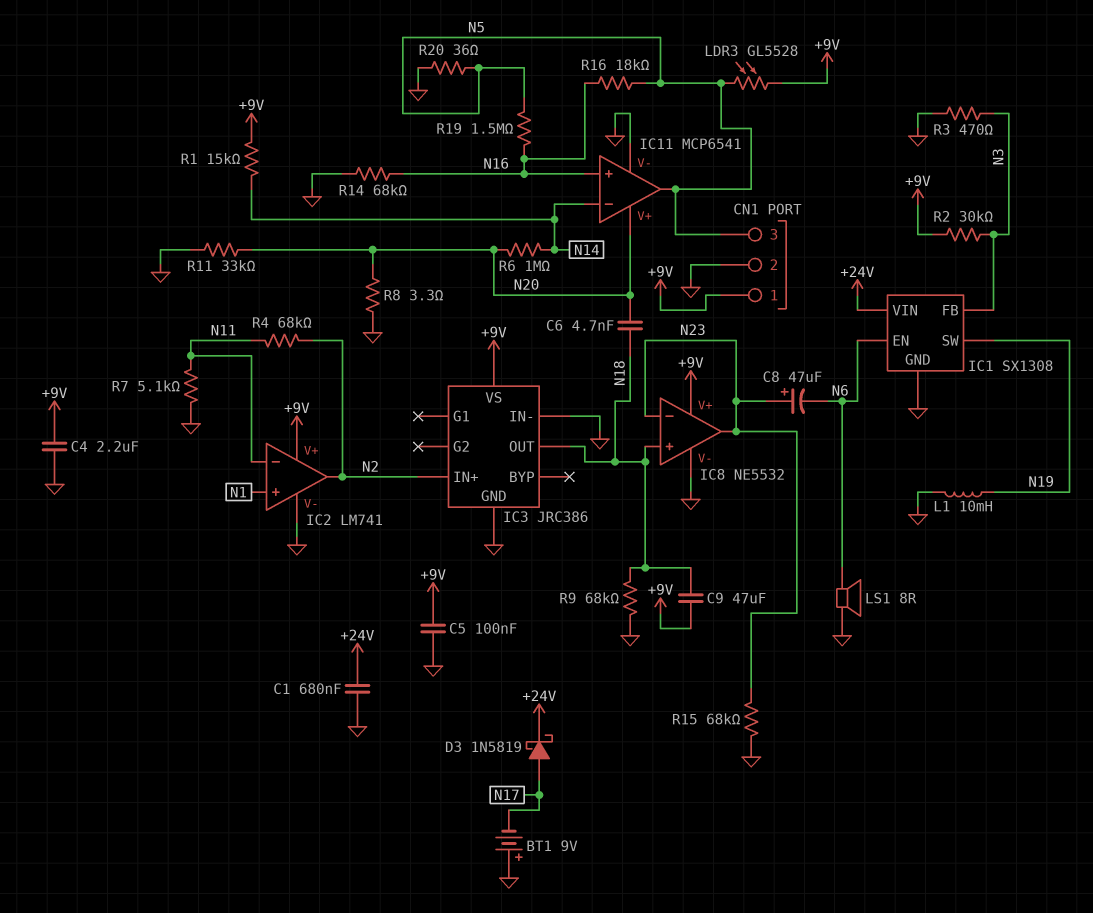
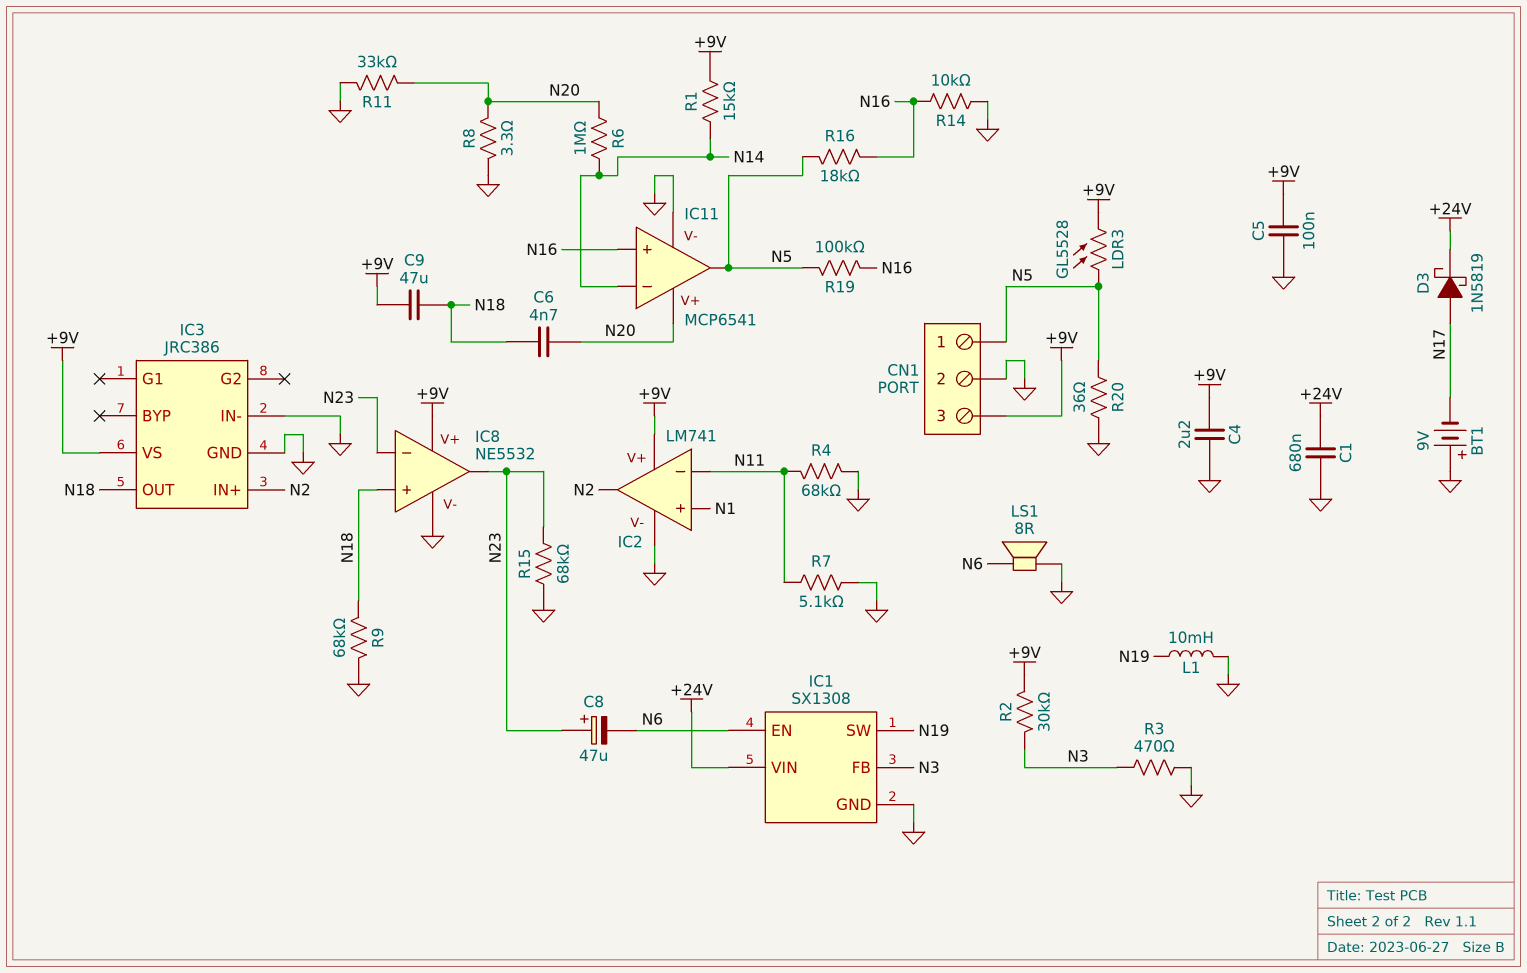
CN1 pin 1: +9V -> N5
CN1 pin 3: N5 -> +9V
R4: 68k (N2, N11) -> 68k (GND, N11)
R14: 68k (GND, N16) -> 10k (GND, N16)
R19: 1.5M (N5, N16) -> 100k (N5, N16)

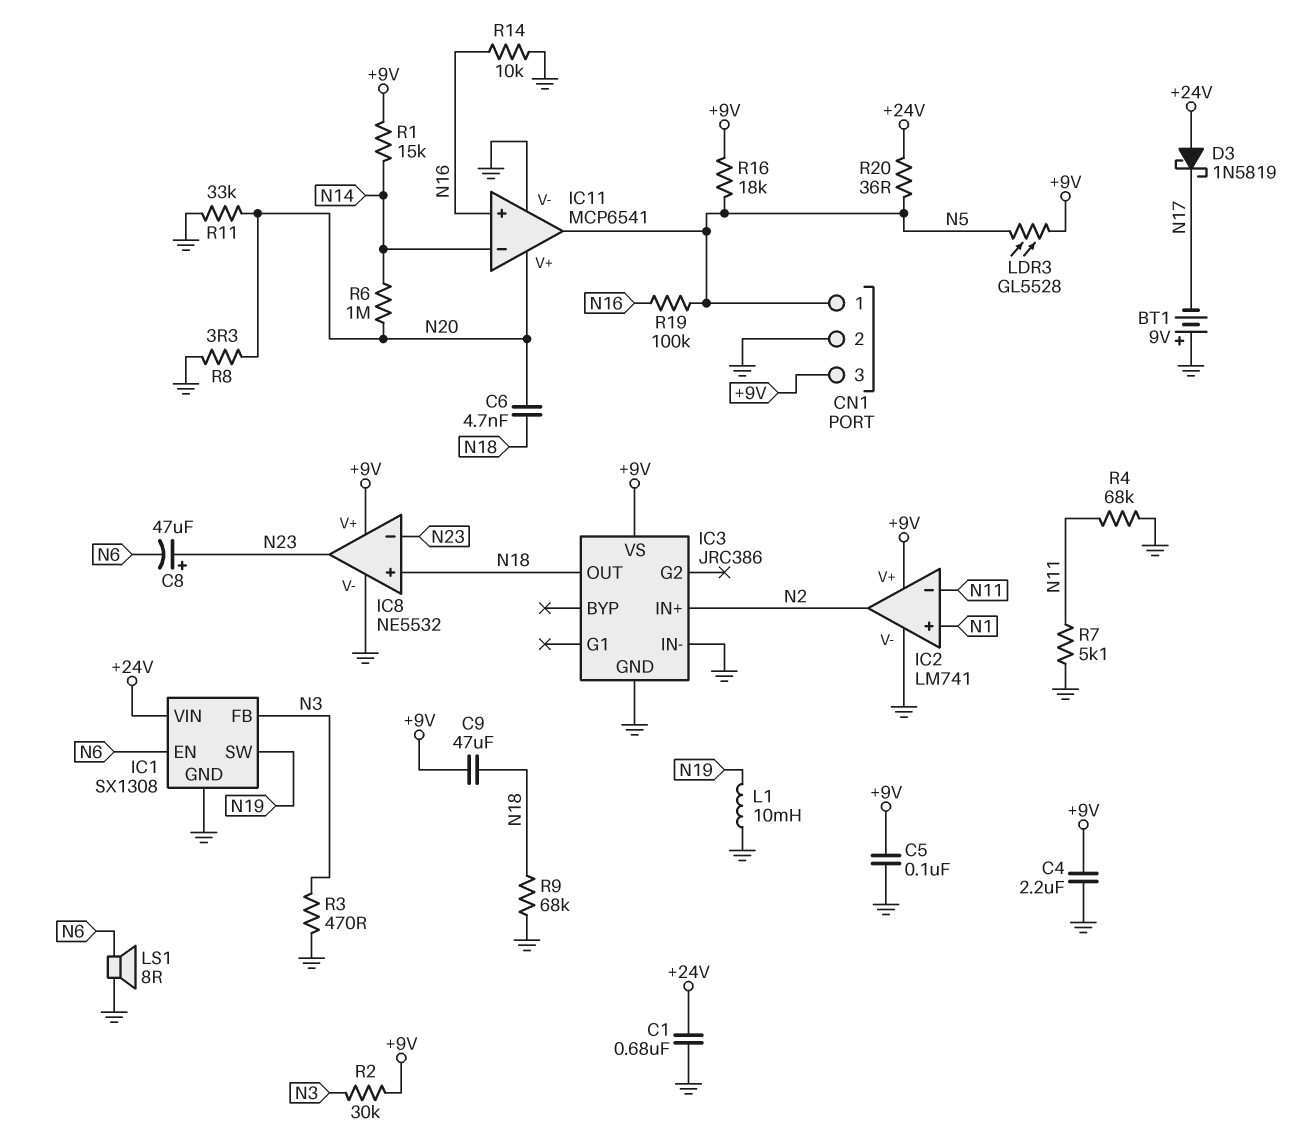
D3: schottky 1N5819 (A N17, K +24V) -> schottky 1N5819 (A +24V, K N17)
R15: 68k (GND, N23) -> none
R16: 18k (N5, N16) -> 18k (+9V, N5)
R20: 36 (GND, N5) -> 36 (+24V, N5)

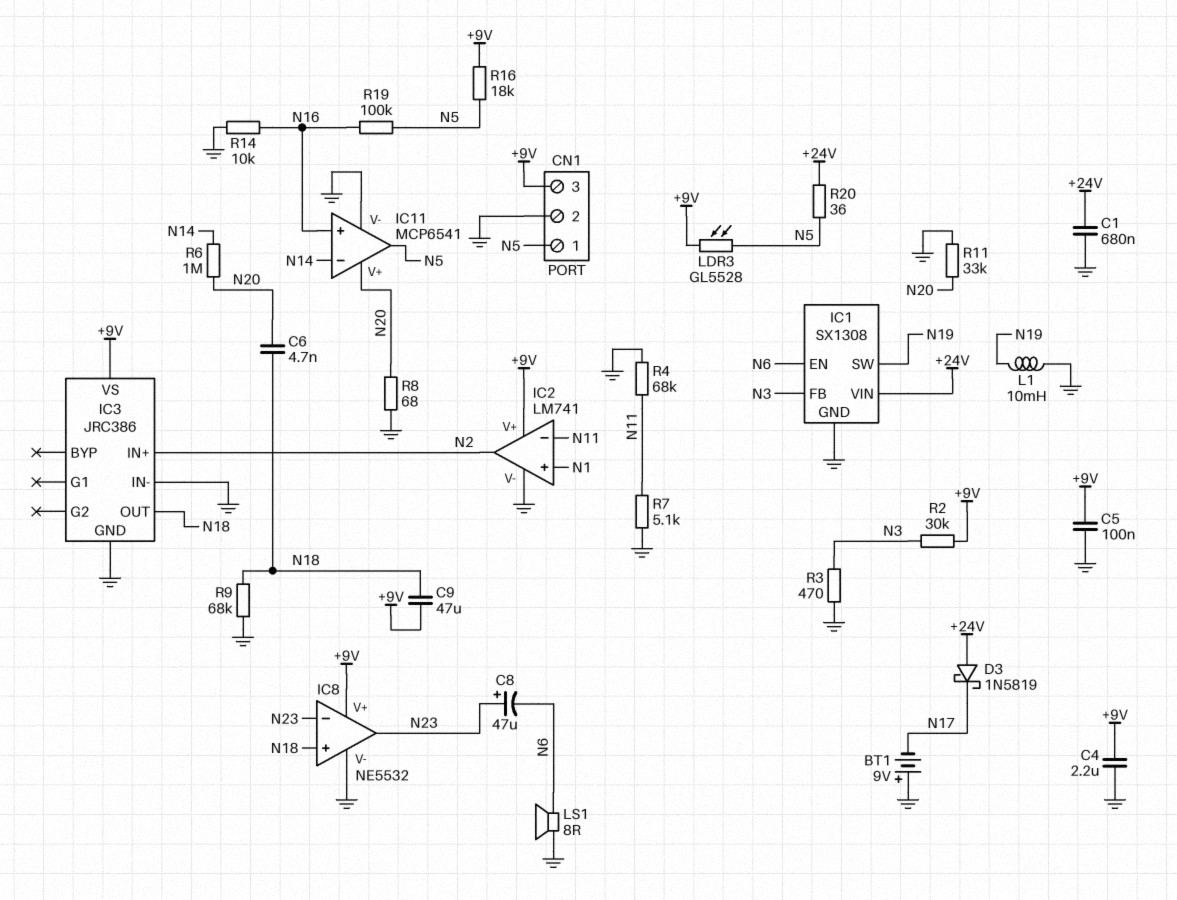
R1: 15k (+9V, N14) -> none
R8: 3.3 (GND, N20) -> 68 (GND, N20)

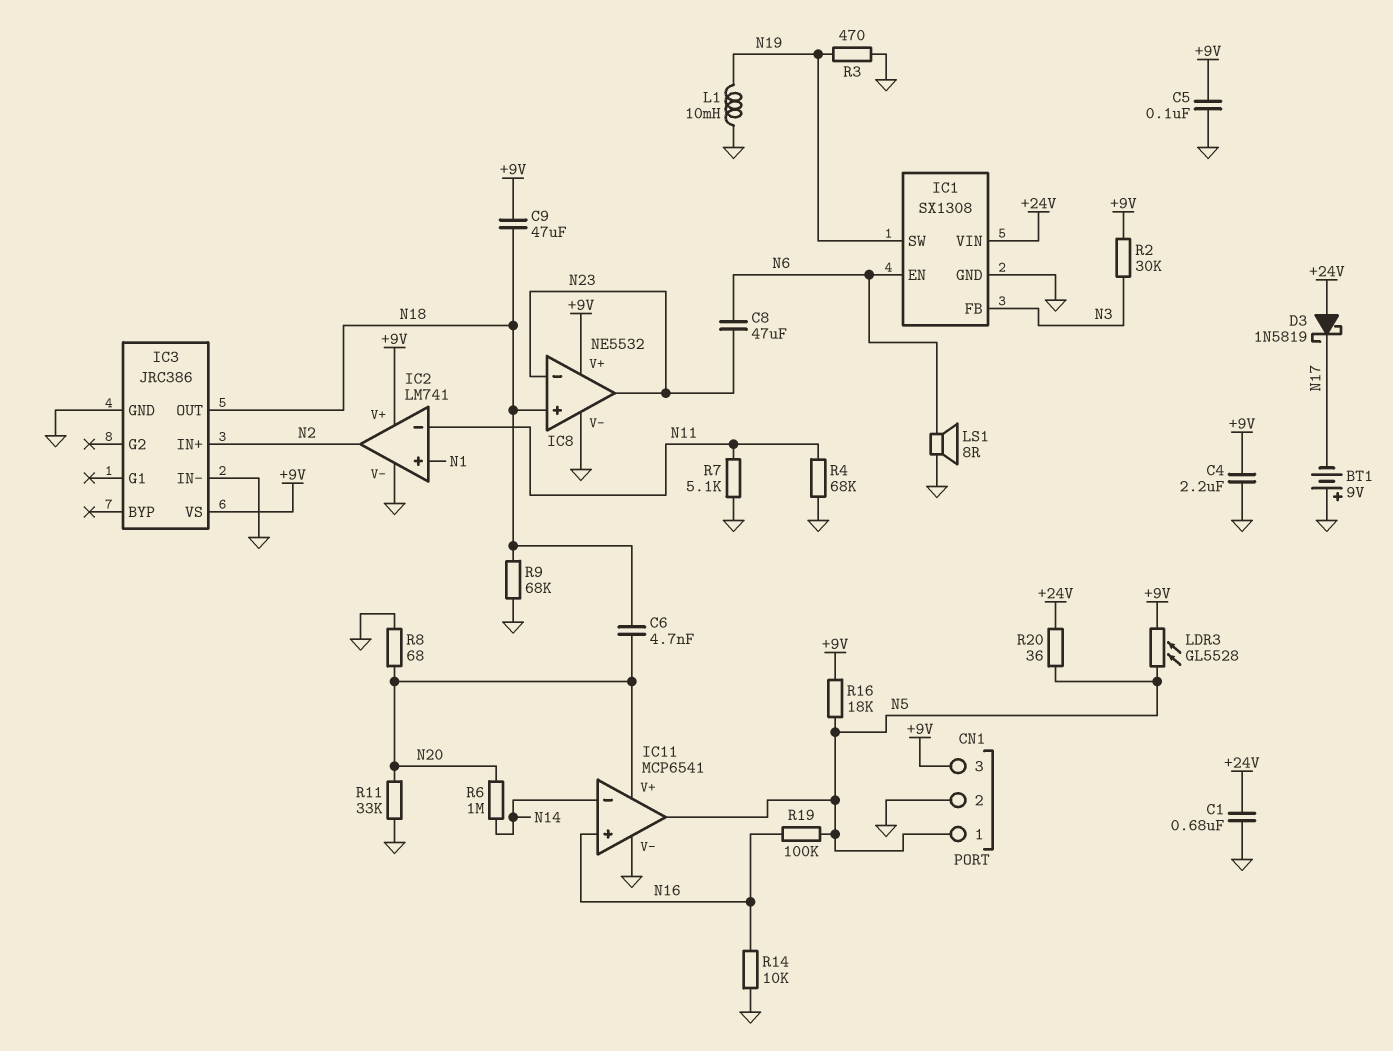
C8: 47uF (plus N23, minus N6) -> 47uF (N6, N23)
R3: 470 (GND, N3) -> 470 (GND, N19)

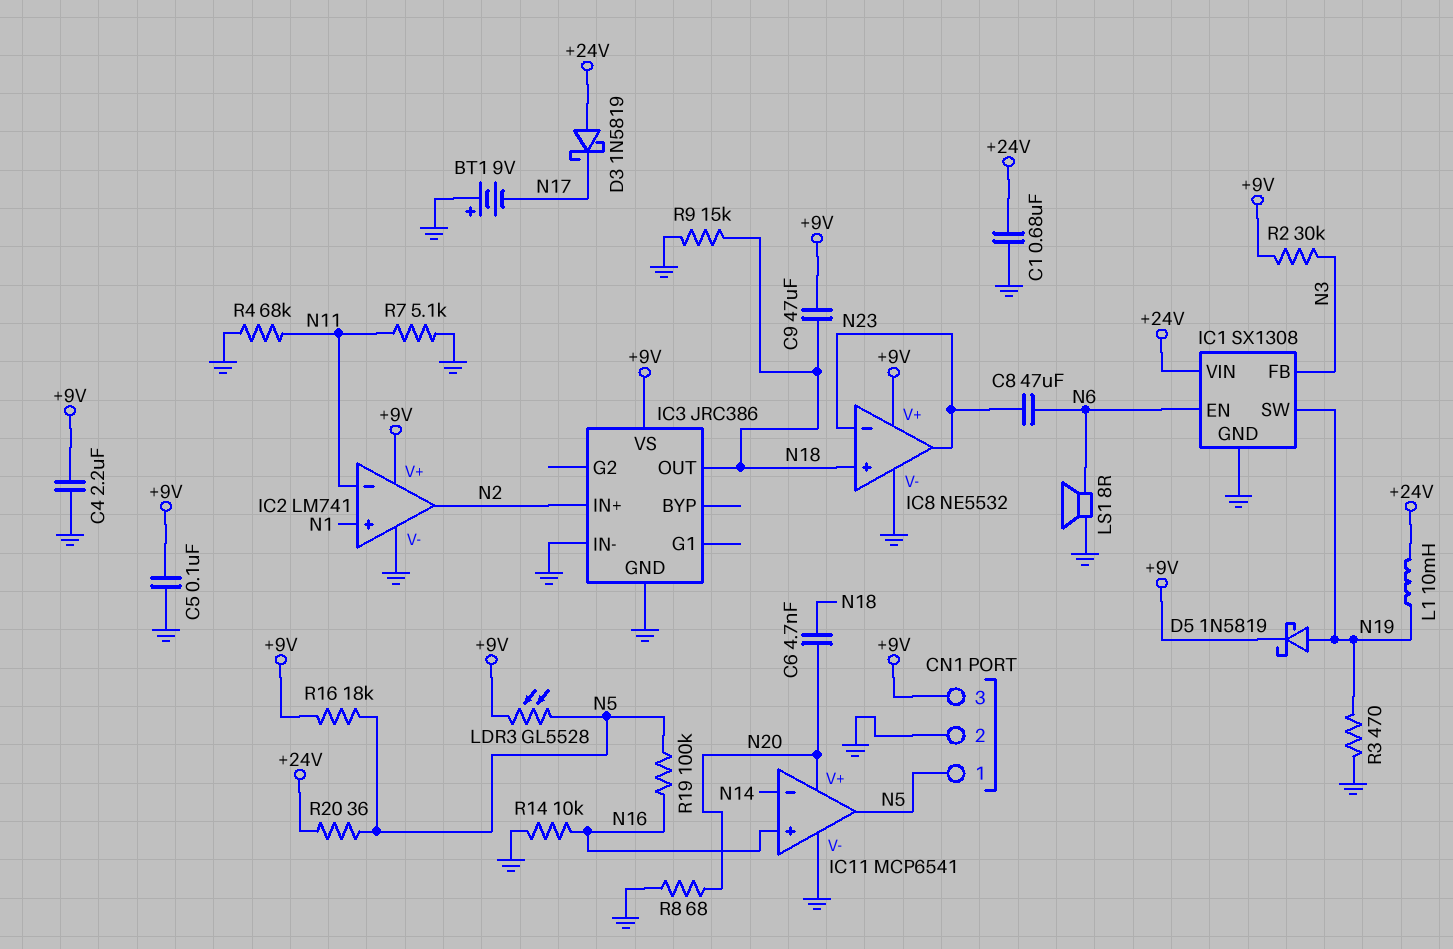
D5: none -> schottky 1N5819 (A N19, K +9V)
L1: 10mH (GND, N19) -> 10mH (+24V, N19)
R6: 1M (N14, N20) -> none
R9: 68k (GND, N18) -> 15k (GND, N18)
R11: 33k (GND, N20) -> none

